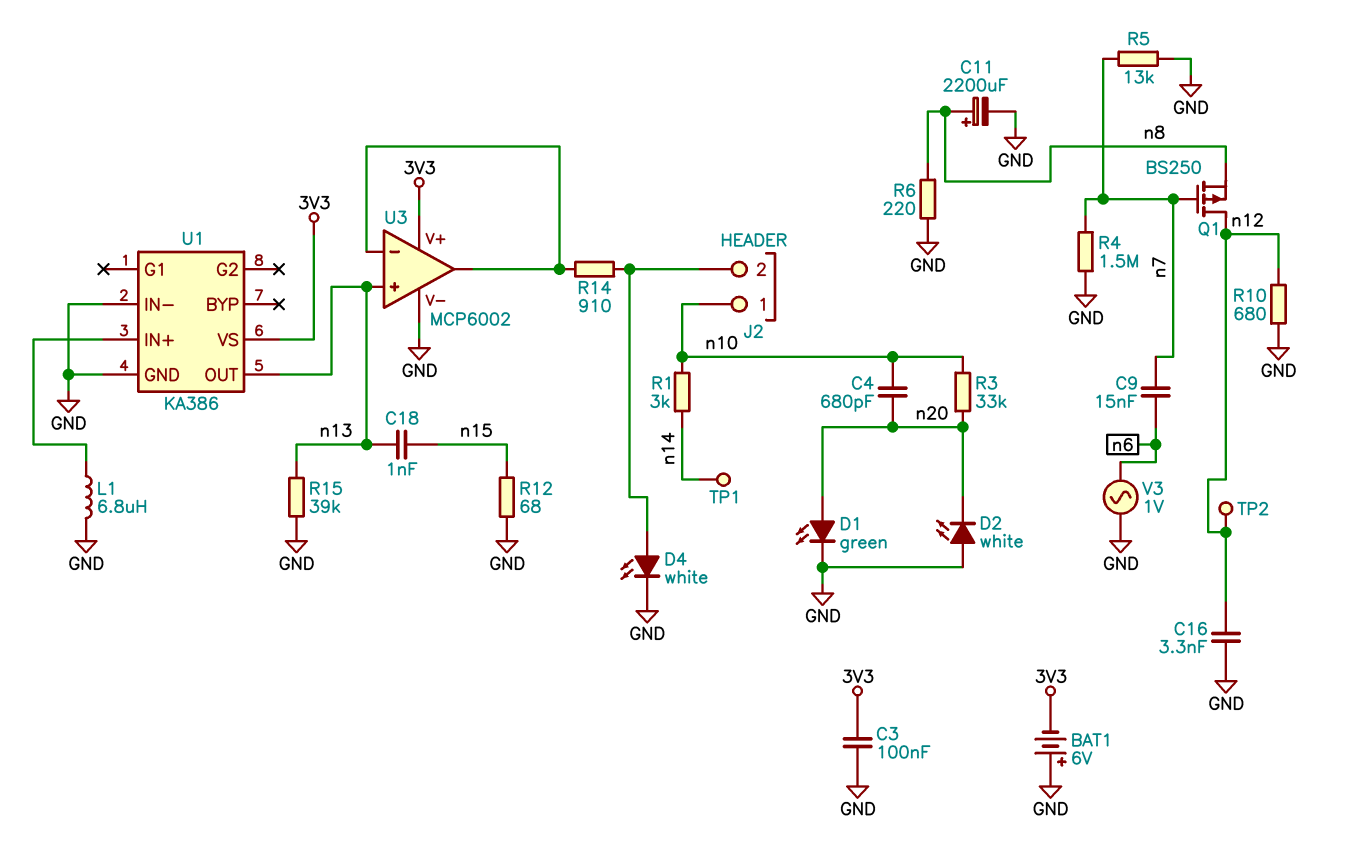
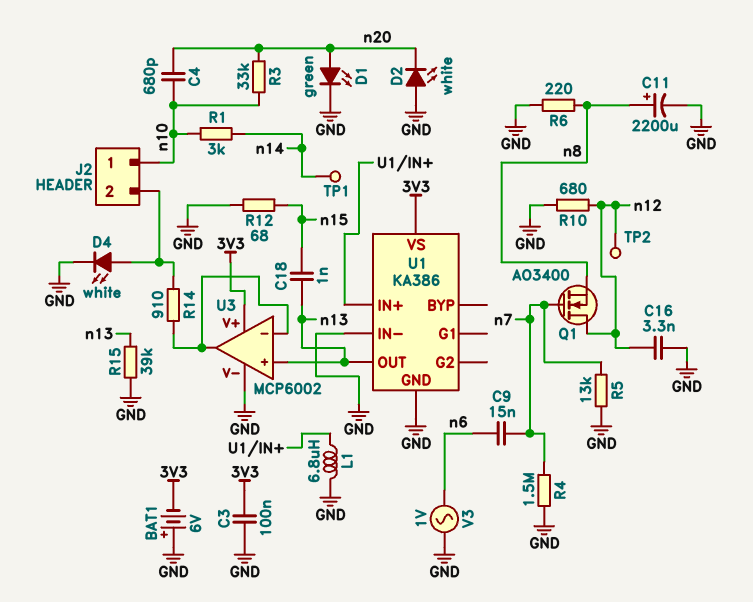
Q1: PMOS BS250 (G n7, D n12, S n8) -> NMOS AO3400 (G n7, D n12, S n8)

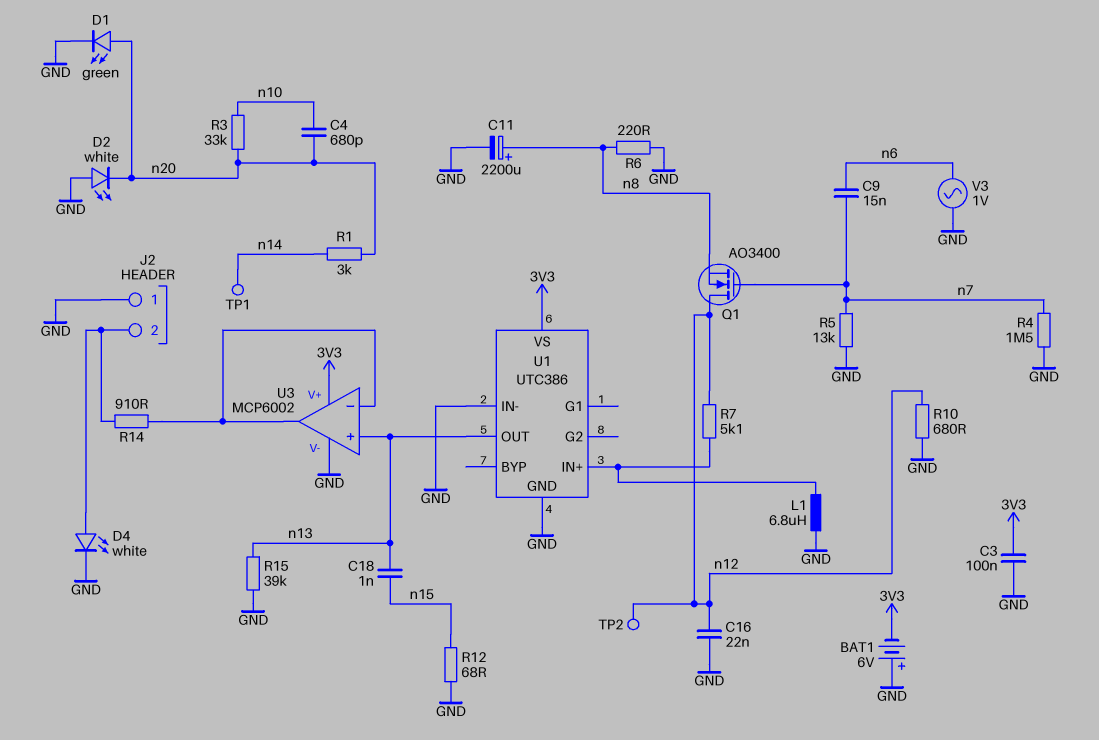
C16: 3.3nF (GND, n12) -> 22nF (GND, n12)
J2 pin 1: n10 -> GND
R1: 3k (n10, n14) -> 3k (n14, n20)
R7: none -> 5.1k (U1/IN+, n12)
U1: KA386 -> UTC386

